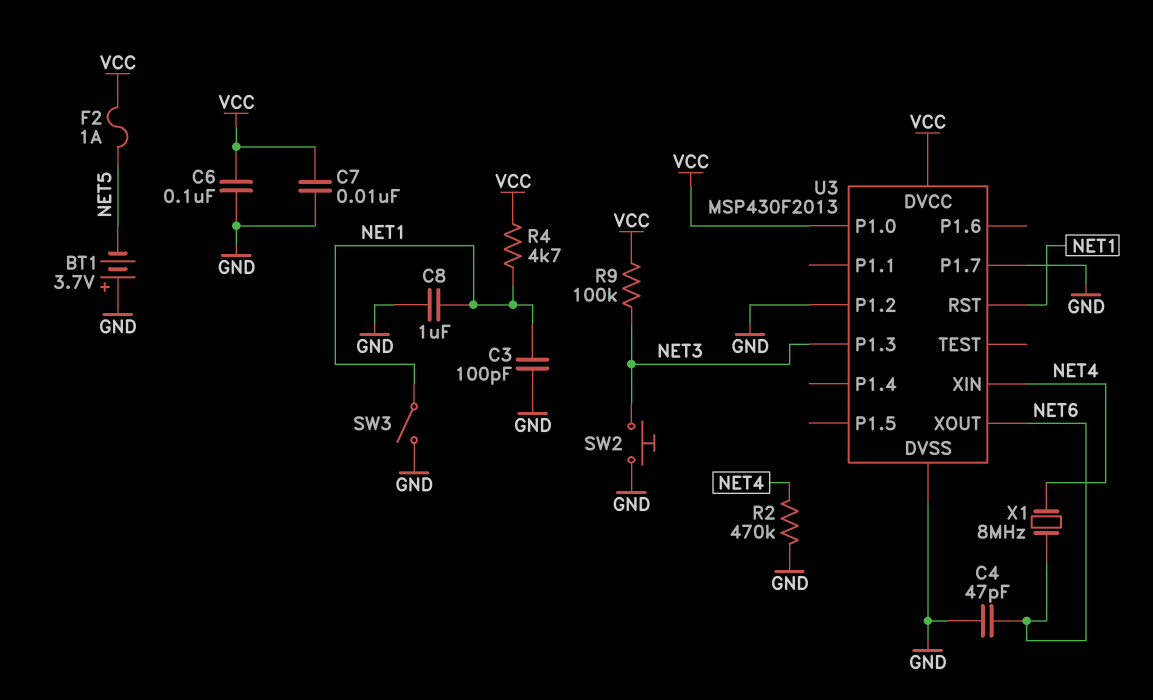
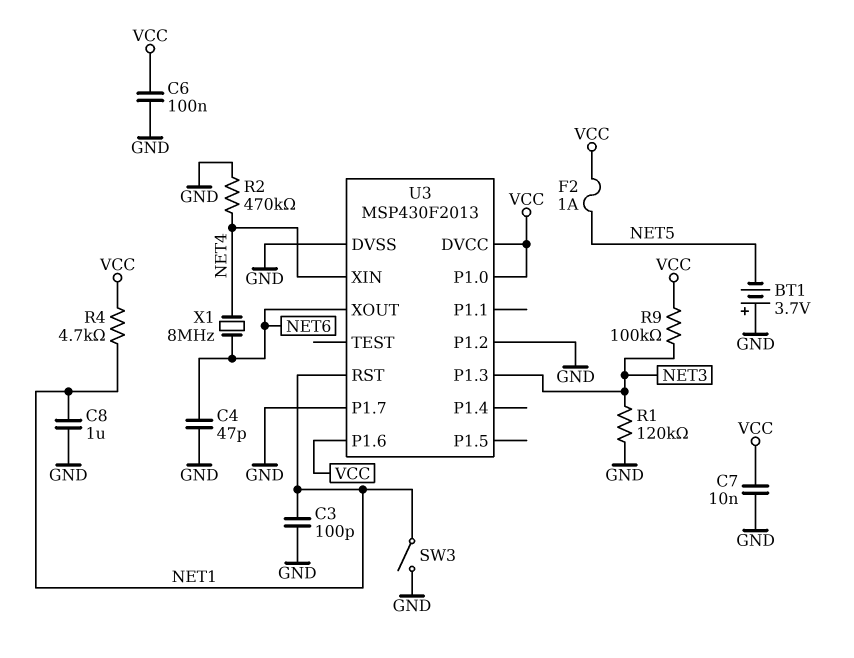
R1: none -> 120k (GND, NET3)
SW2: button (GND, NET3) -> none
U3 pin P1.6: none -> VCC

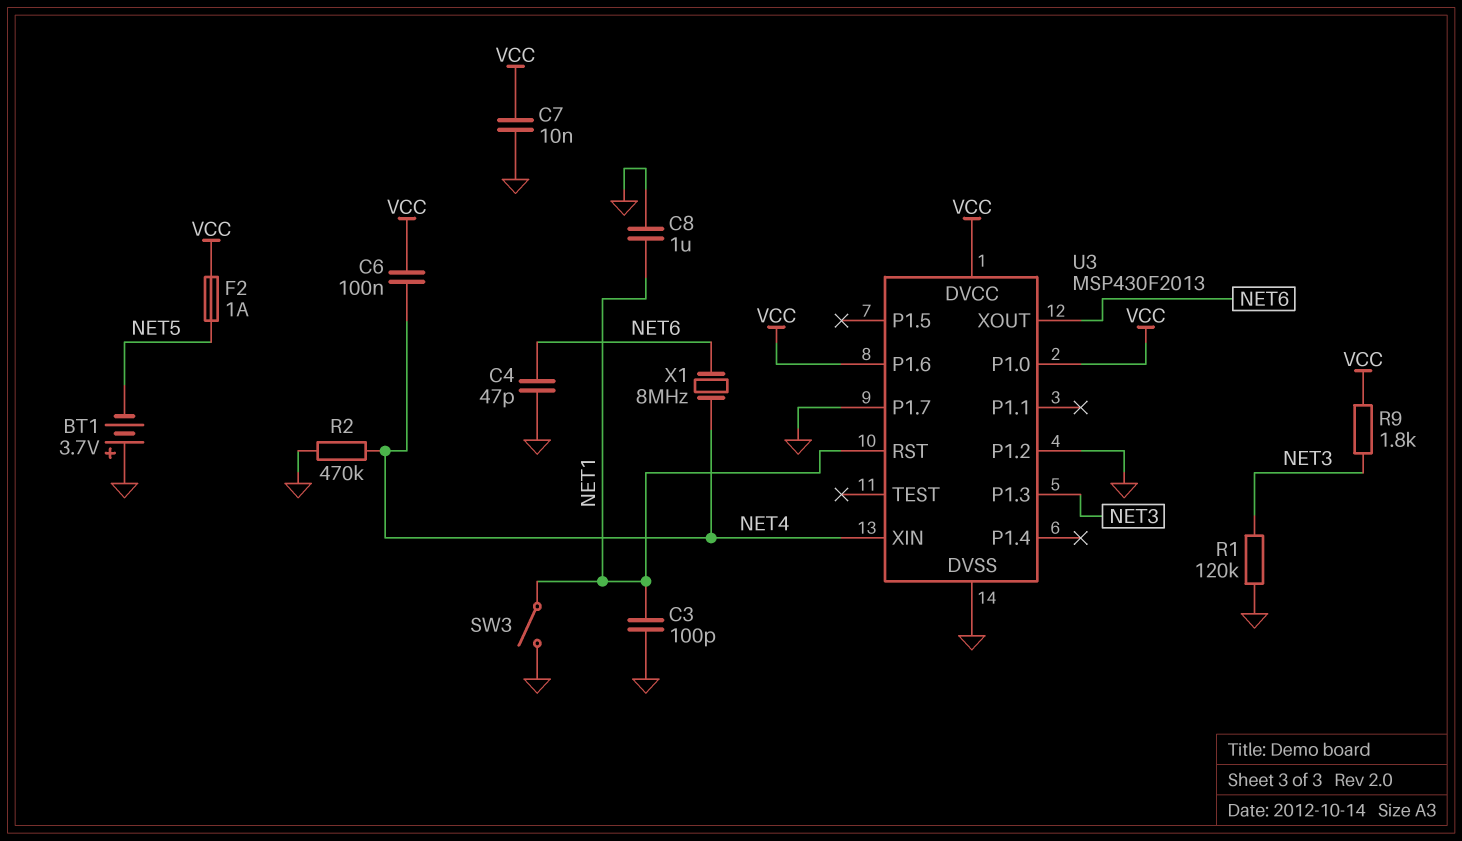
C6: 100nF (GND, VCC) -> 100nF (NET4, VCC)
R4: 4.7k (NET1, VCC) -> none
R9: 100k (NET3, VCC) -> 1.8k (NET3, VCC)

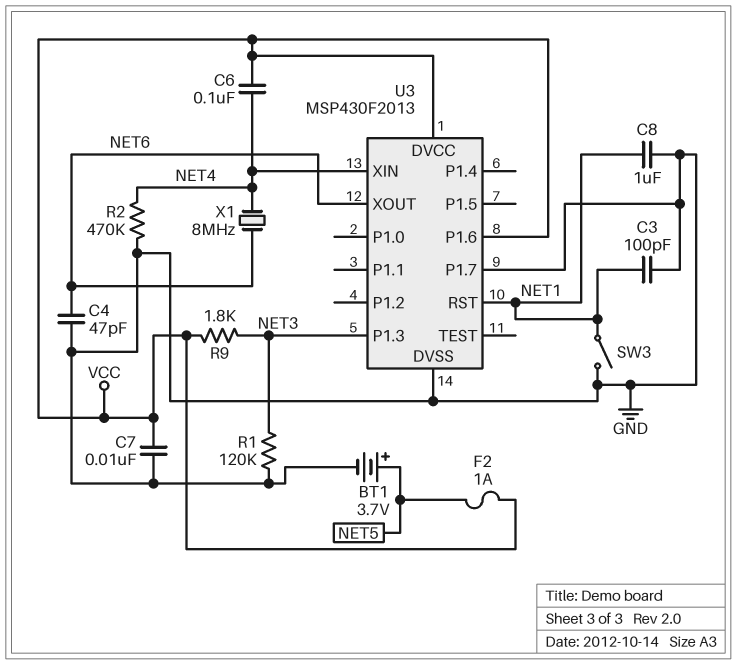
BT1: 3.7V (plus GND, minus NET5) -> 3.7V (plus NET5, minus GND)
U3 pin P1.0: VCC -> none
U3 pin P1.2: GND -> none

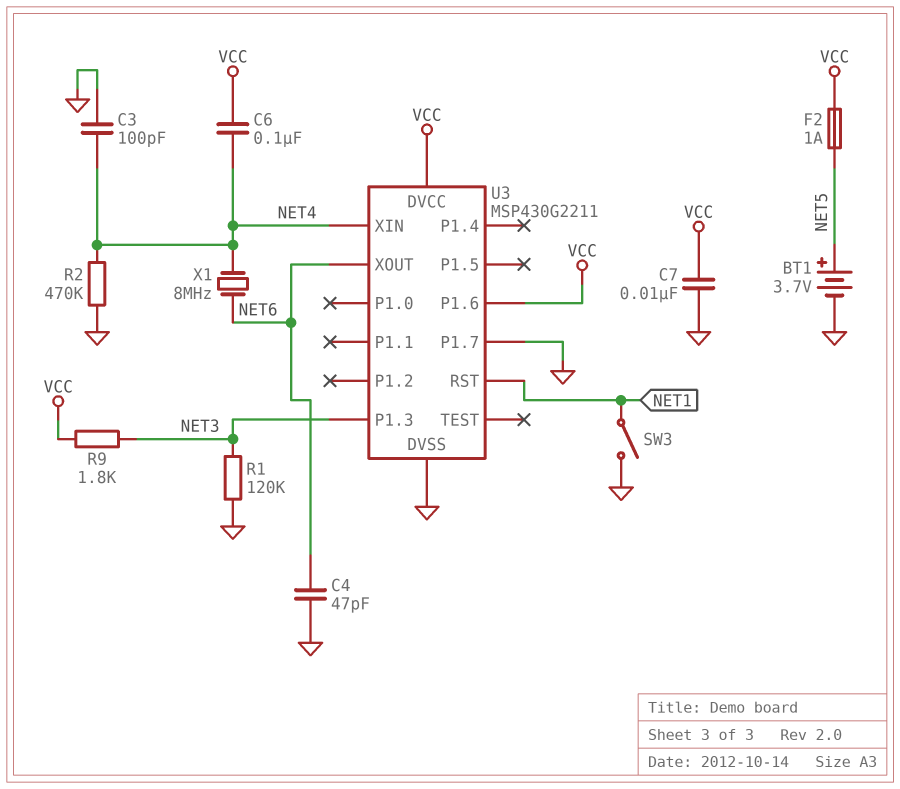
C3: 100pF (GND, NET1) -> 100pF (GND, NET4)
C8: 1uF (GND, NET1) -> none
U3: MSP430F2013 -> MSP430G2211

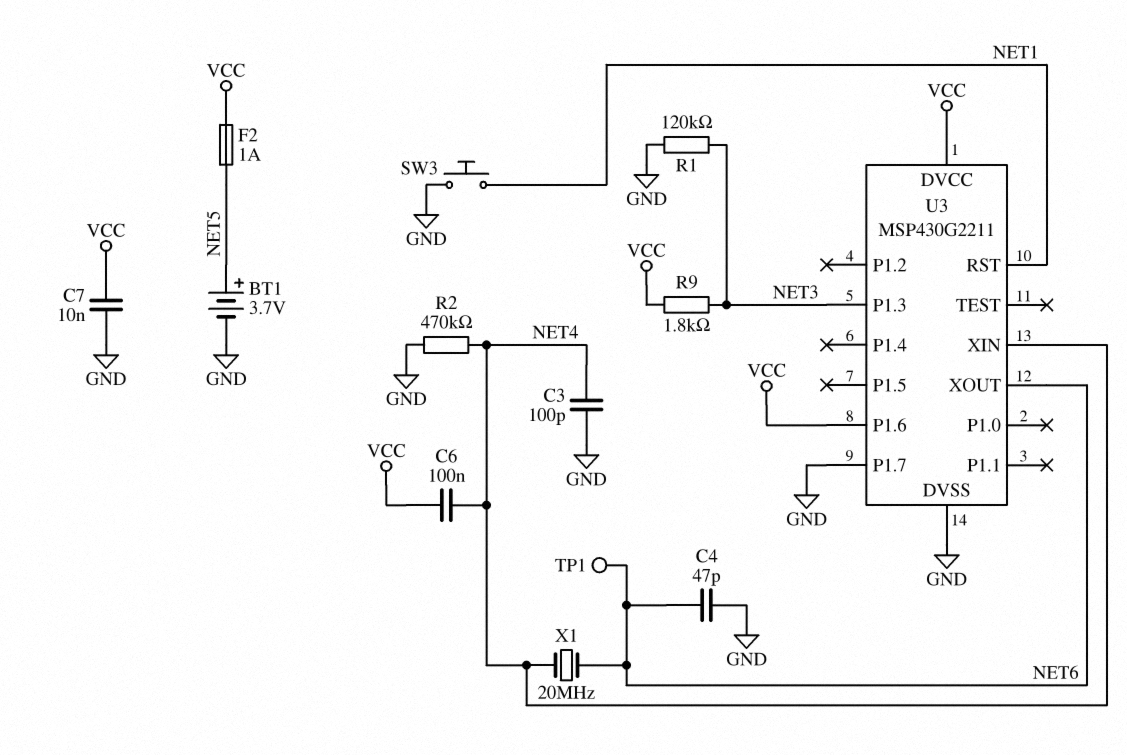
SW3: switch (GND, NET1) -> button (GND, NET1)
TP1: none -> test point (NET6)
X1: 8MHz (NET4, NET6) -> 20MHz (NET4, NET6)

